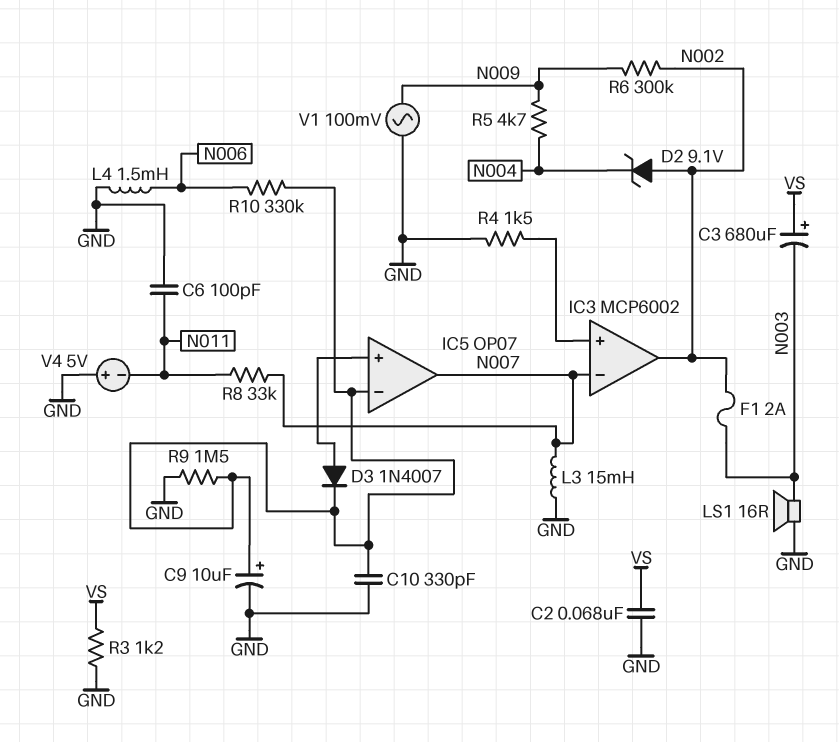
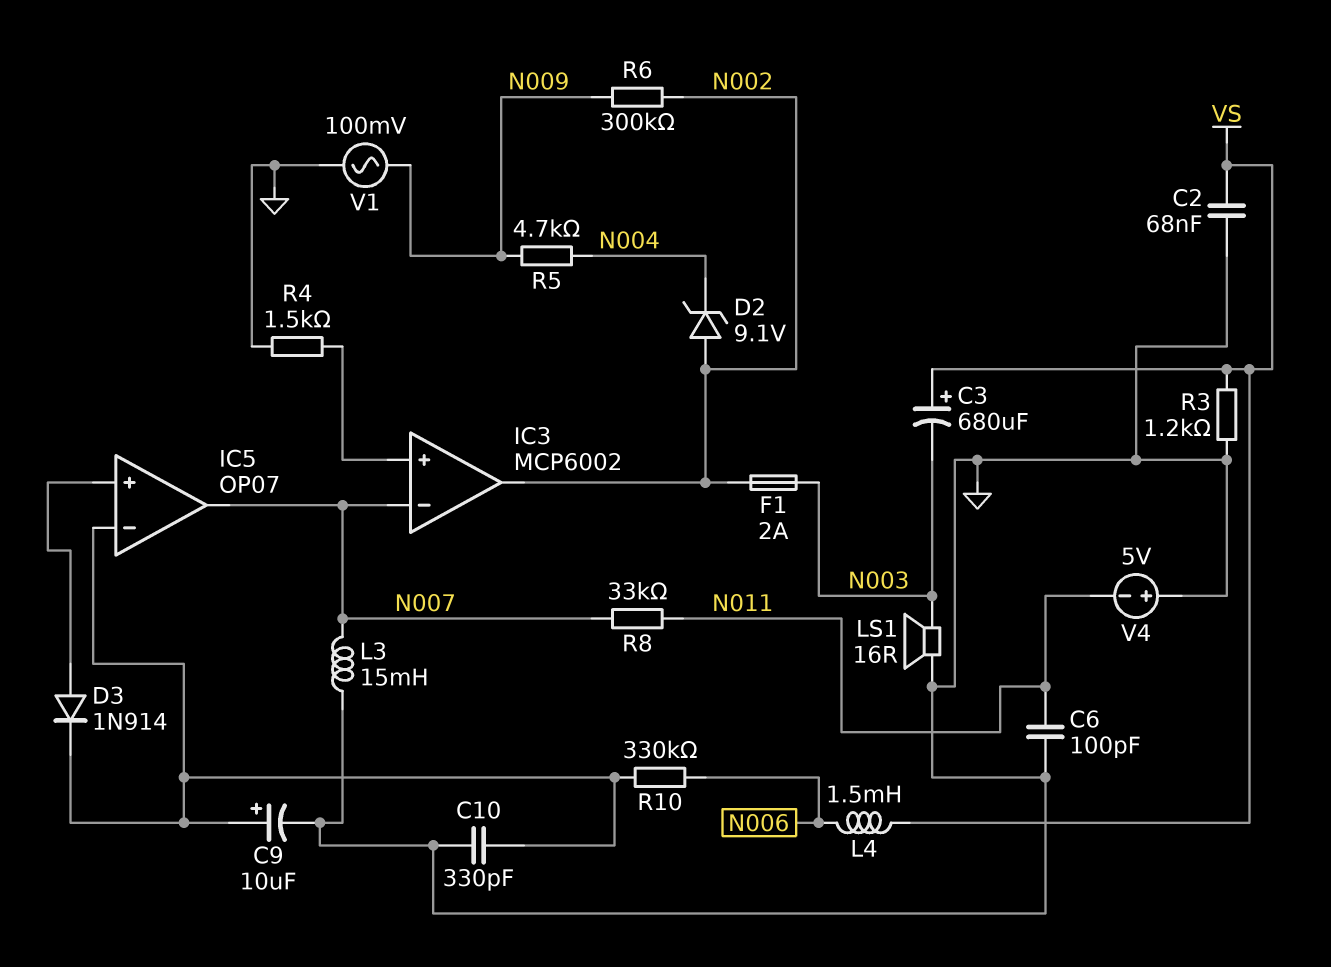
D3: diode 1N4007 (A IC5/in+, K IC5/in-) -> diode 1N914 (A IC5/in+, K IC5/in-)
L4: 1.5mH (GND, N006) -> 1.5mH (N006, VS)
R9: 1.5M (GND, IC5/in-) -> none

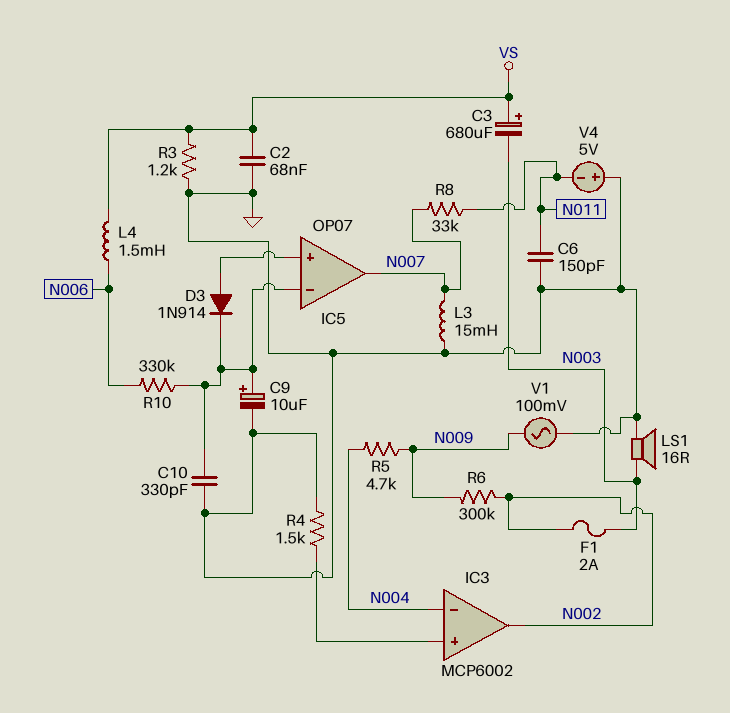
C6: 100pF (GND, N011) -> 150pF (GND, N011)
D2: zener 9.1V (A N002, K N004) -> none
IC3 pin in-: N007 -> N004

